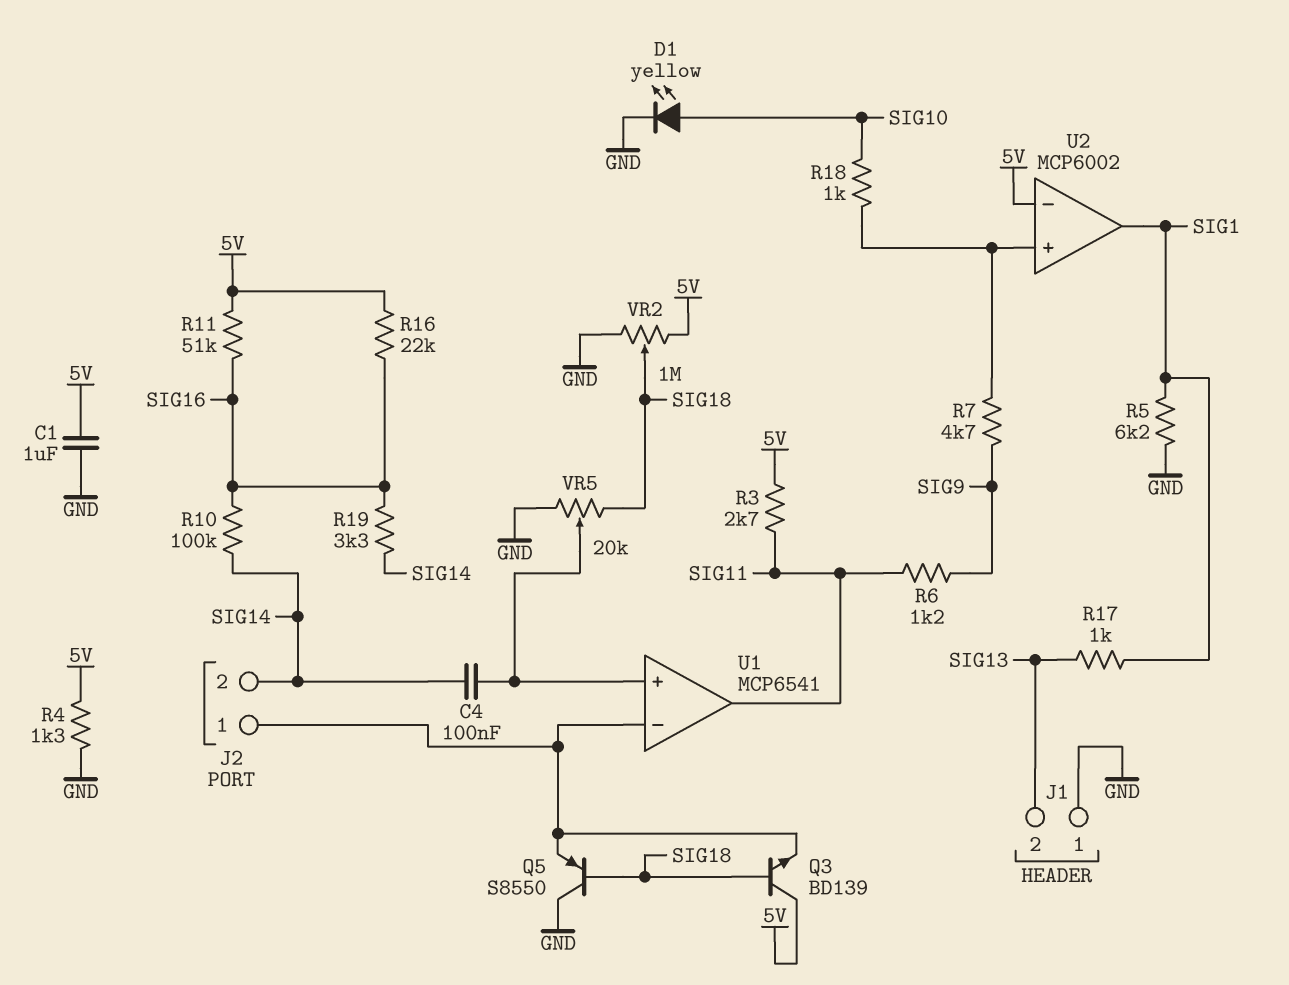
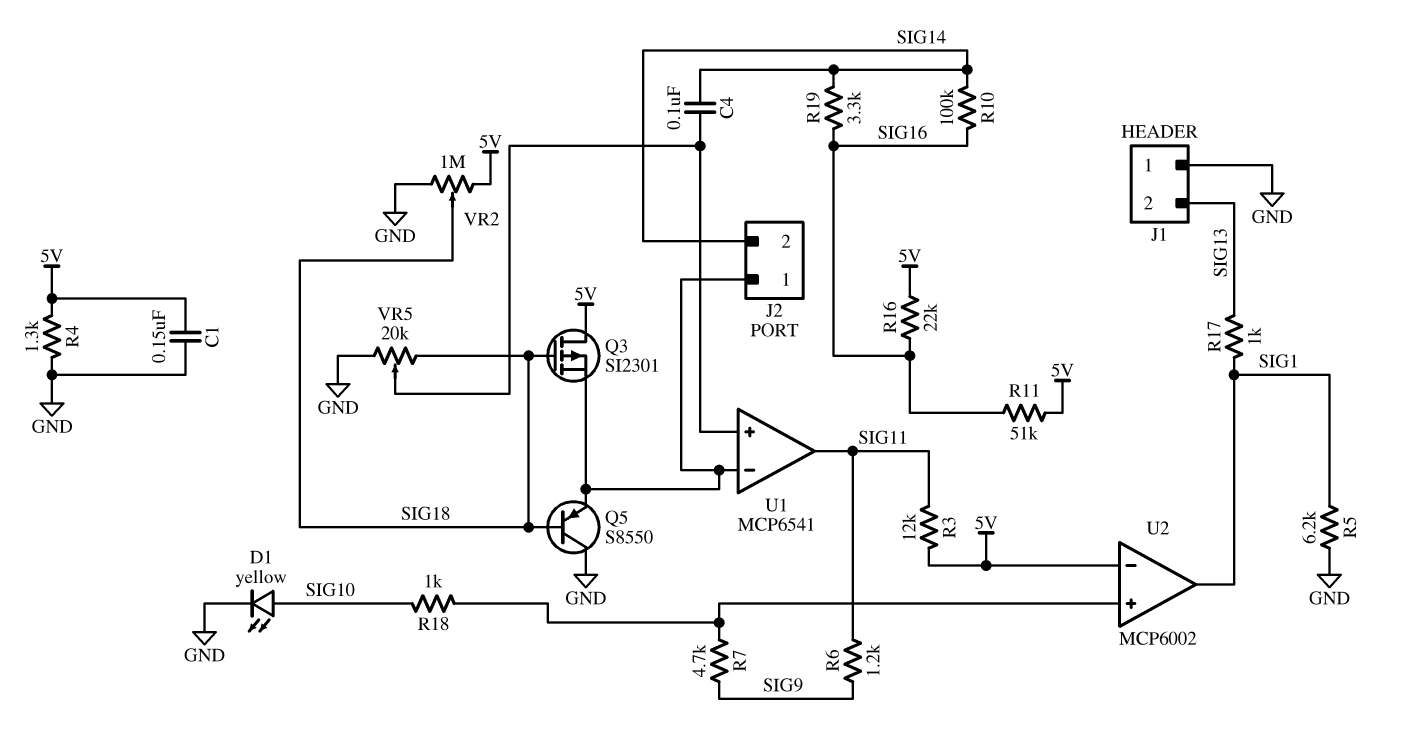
C1: 1uF (5V, GND) -> 150nF (5V, GND)
Q3: NPN BD139 (B SIG18, C 5V, E J2/1) -> PMOS SI2301 (G SIG18, D 5V, S J2/1)
R3: 2.7k (5V, SIG11) -> 12k (5V, SIG11)

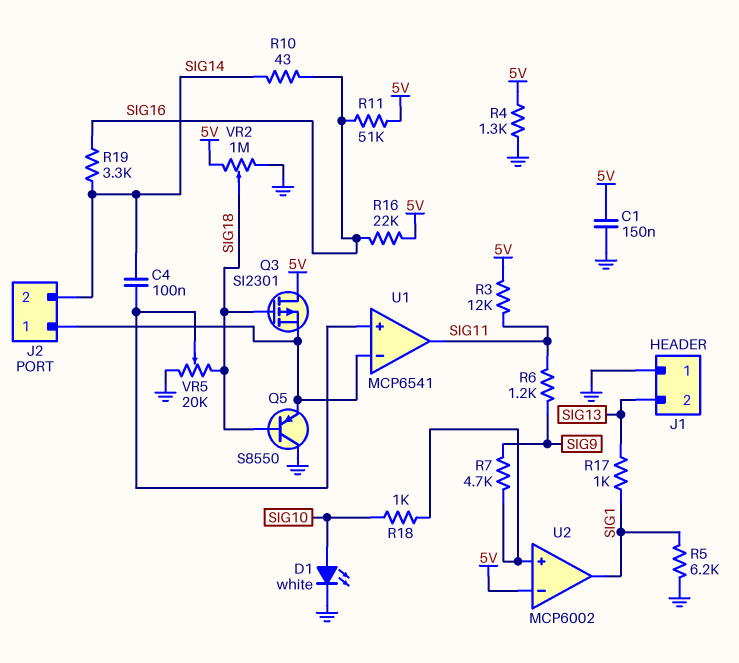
D1: LED yellow (A SIG10, K GND) -> LED white (A SIG10, K GND)
R10: 100k (SIG14, SIG16) -> 43 (SIG14, SIG16)

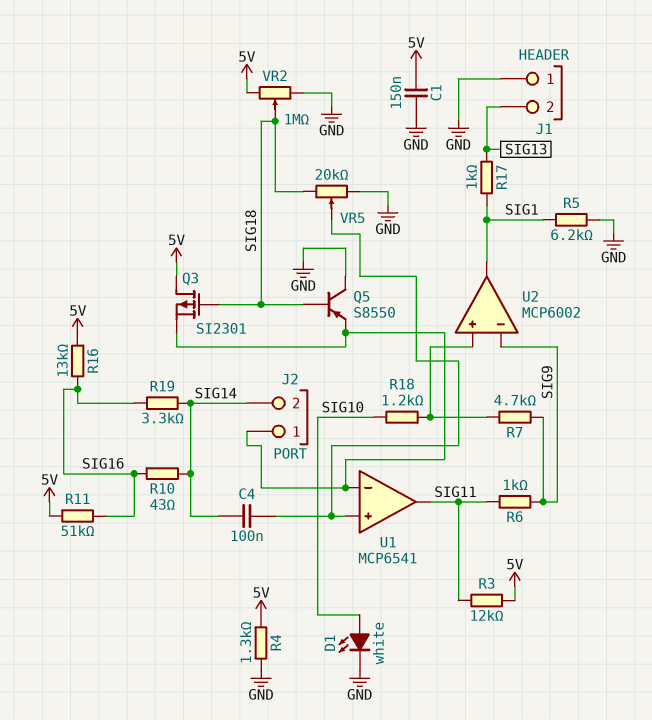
R6: 1.2k (SIG9, SIG11) -> 1k (SIG9, SIG11)
R16: 22k (5V, SIG16) -> 13k (5V, SIG16)
R18: 1k (SIG10, U2/in+) -> 1.2k (SIG10, U2/in+)
U2 pin in-: 5V -> SIG9

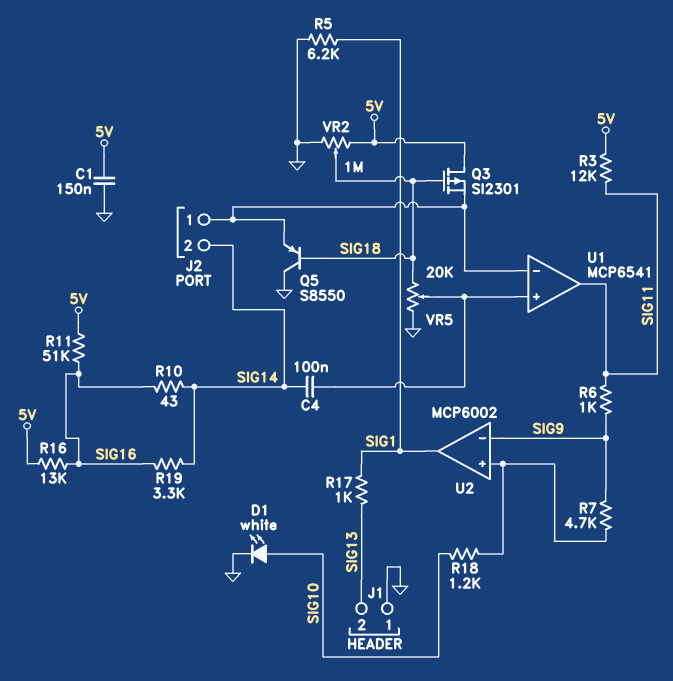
R4: 1.3k (5V, GND) -> none

